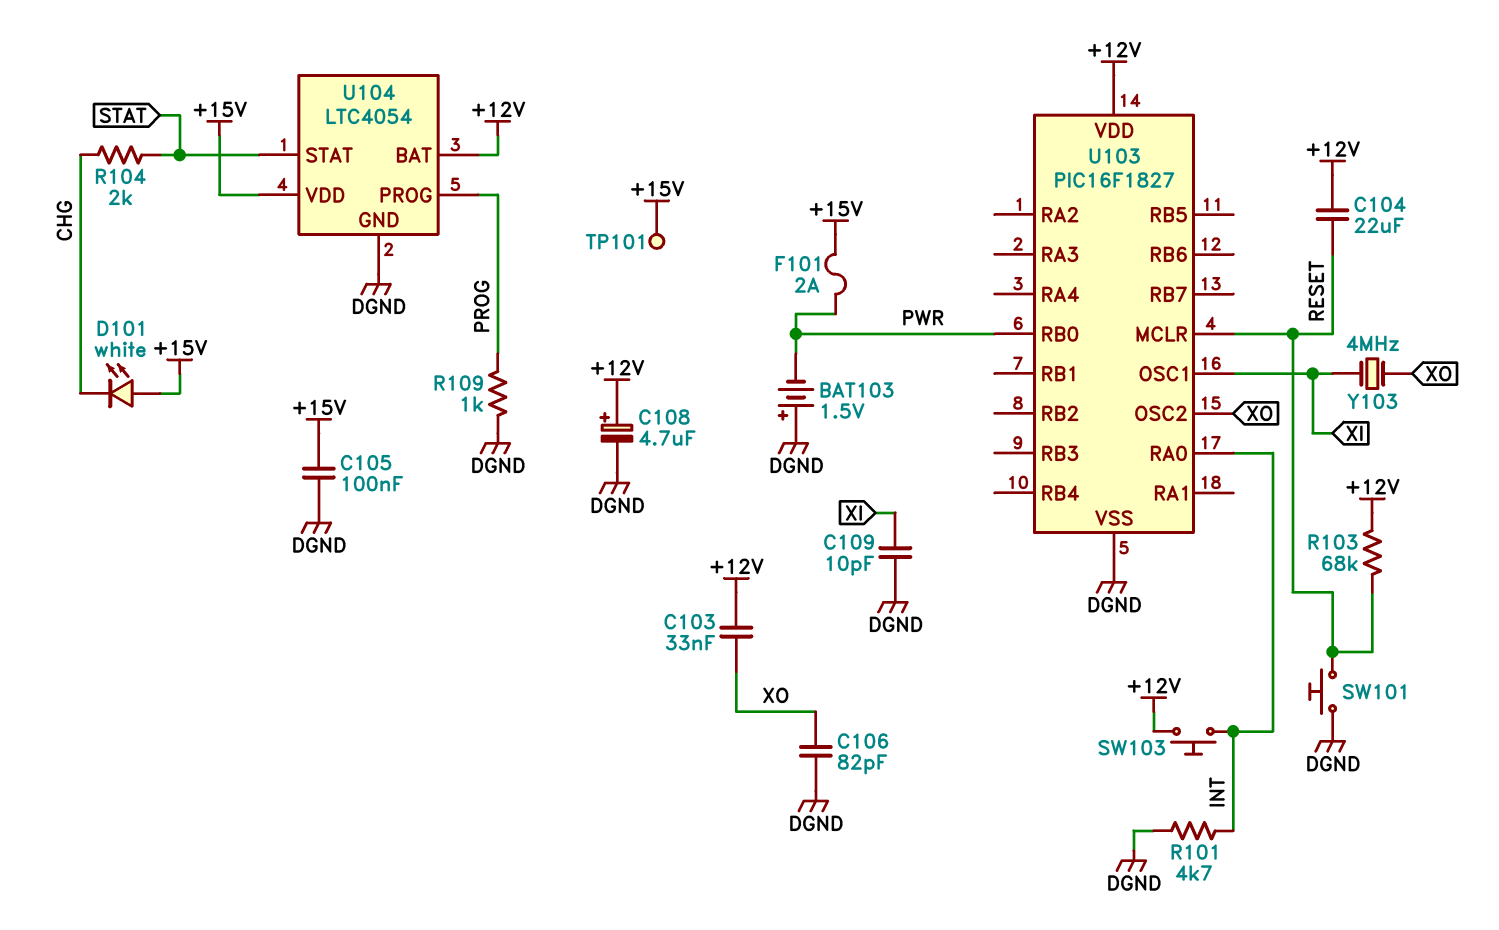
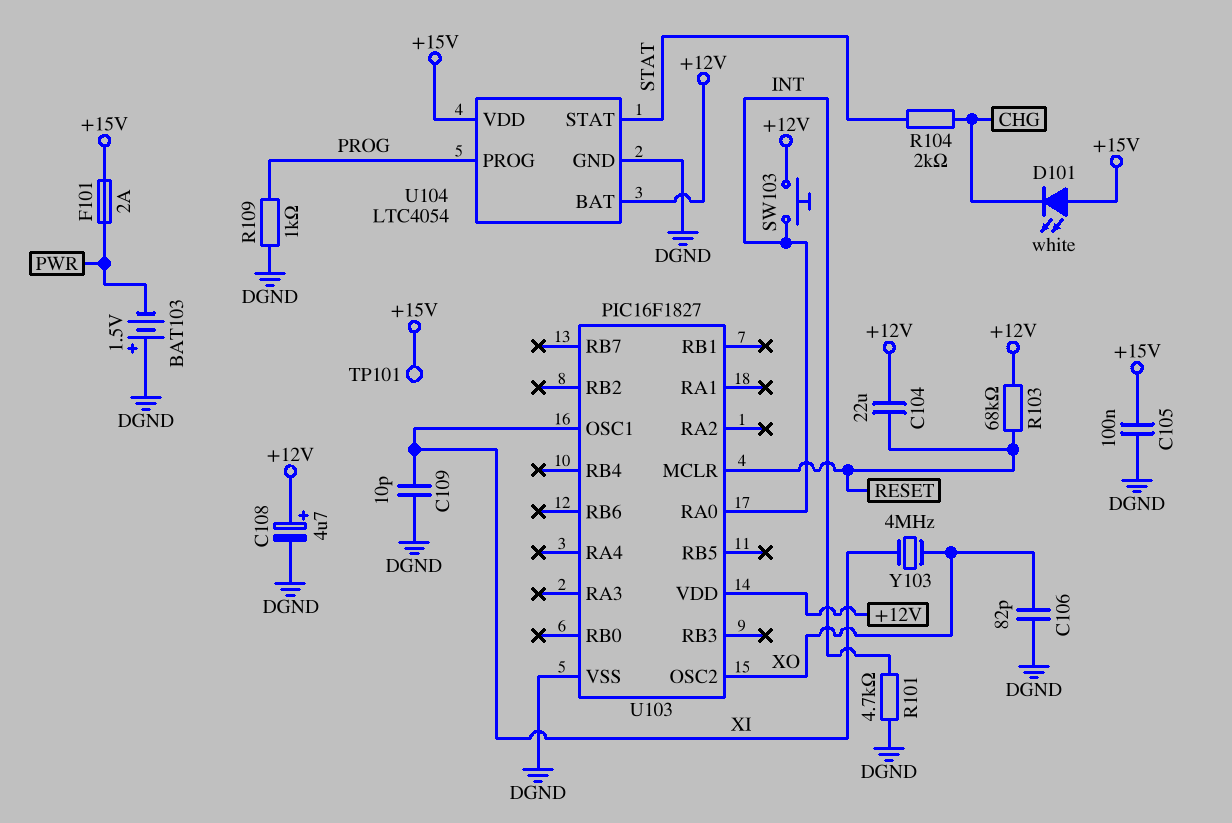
C103: 33nF (+12V, XO) -> none
SW101: button (DGND, RESET) -> none
U103 pin RB0: PWR -> none

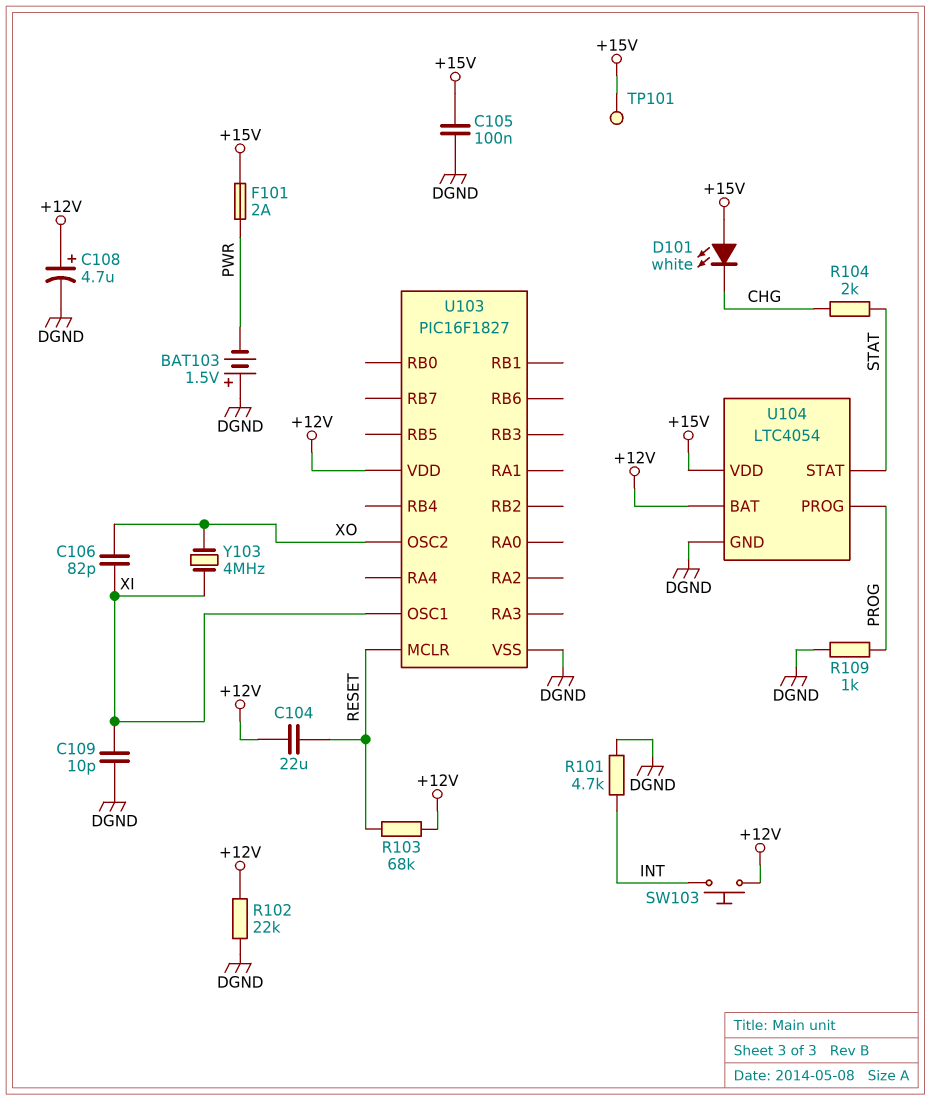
C106: 82pF (DGND, XO) -> 82pF (XI, XO)
R102: none -> 22k (+12V, DGND)
U103 pin RA0: INT -> none

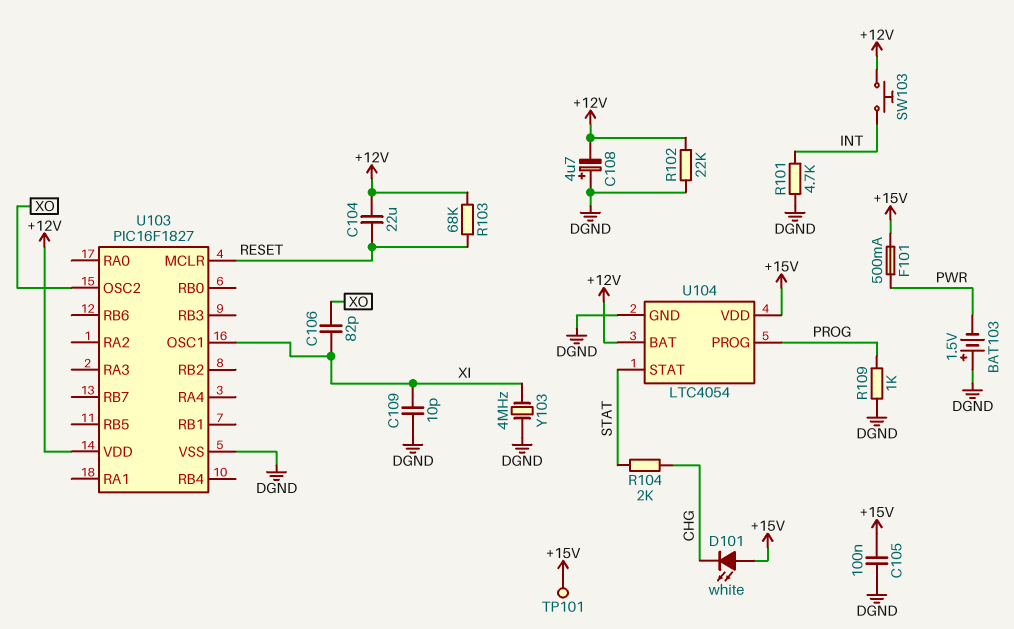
C108: 4.7uF (plus +12V, minus DGND) -> 4.7uF (plus DGND, minus +12V)
F101: 2A (+15V, PWR) -> 500mA (+15V, PWR)
Y103: 4MHz (XI, XO) -> 4MHz (DGND, XI)

